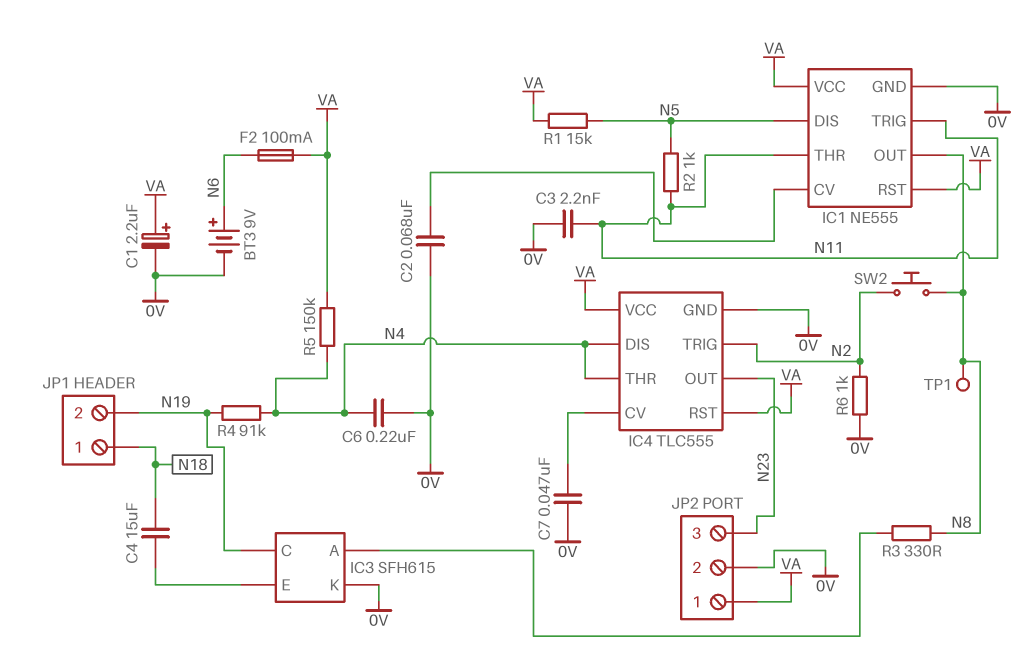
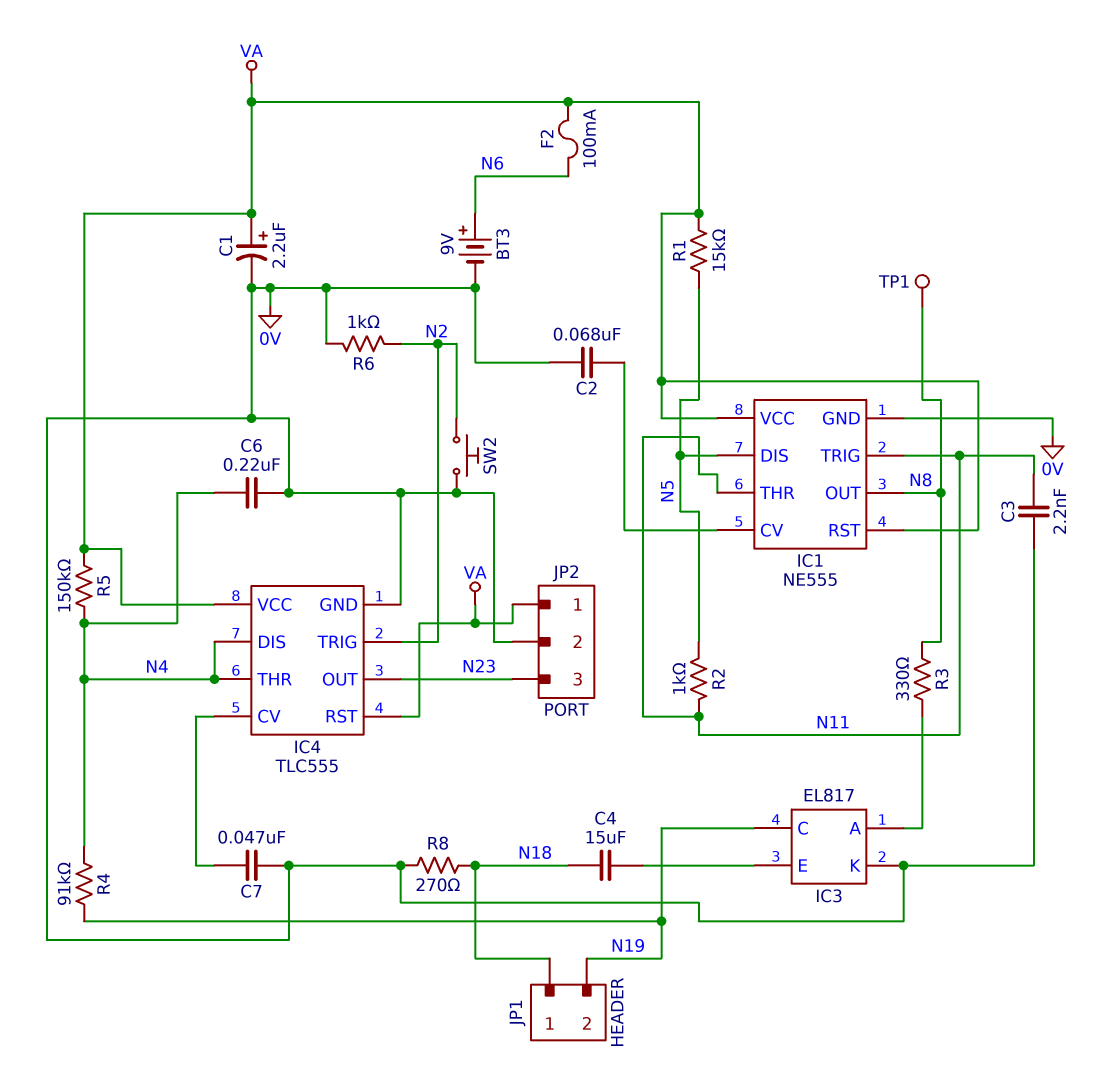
IC3: SFH615 -> EL817
R8: none -> 270 (0V, N18)
SW2: button (N2, N8) -> button (0V, N2)

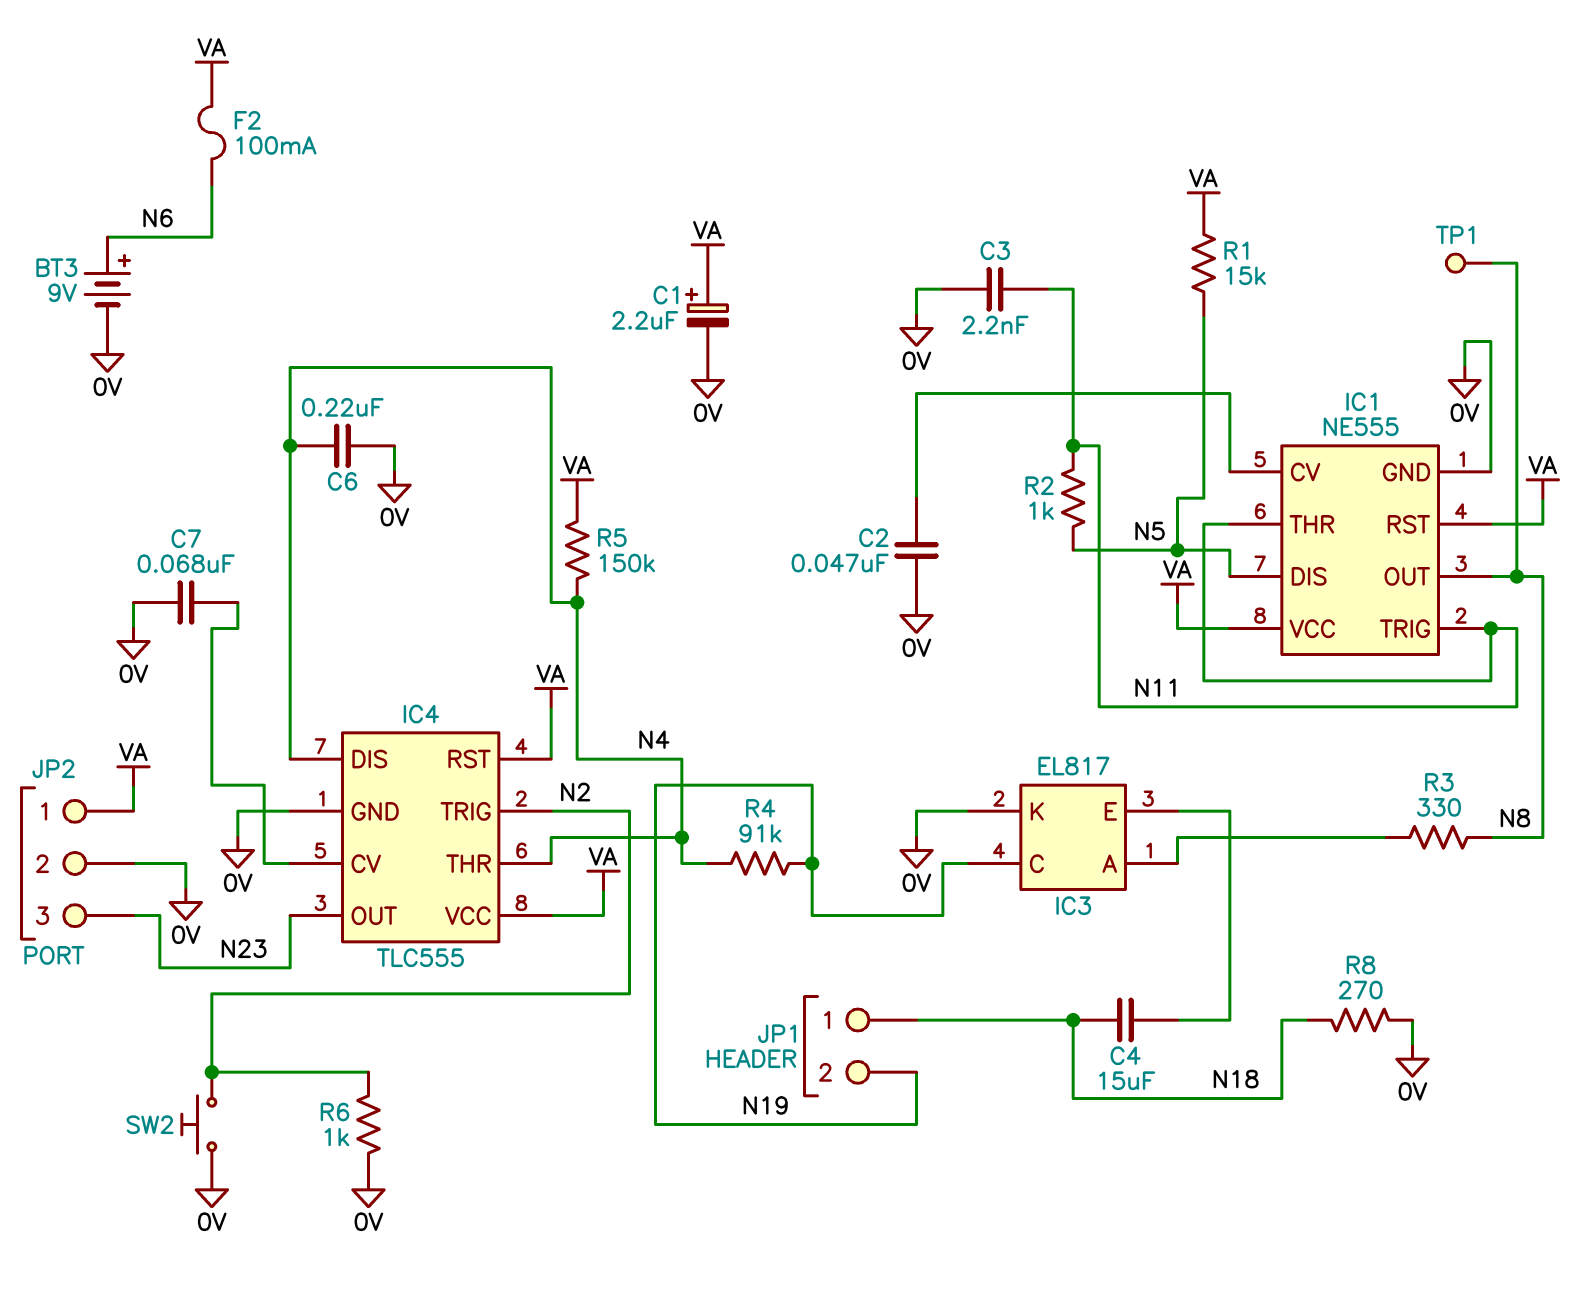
C2: 68nF (0V, IC1/CV) -> 47nF (0V, IC1/CV)
C7: 47nF (0V, IC4/CV) -> 68nF (0V, IC4/CV)

